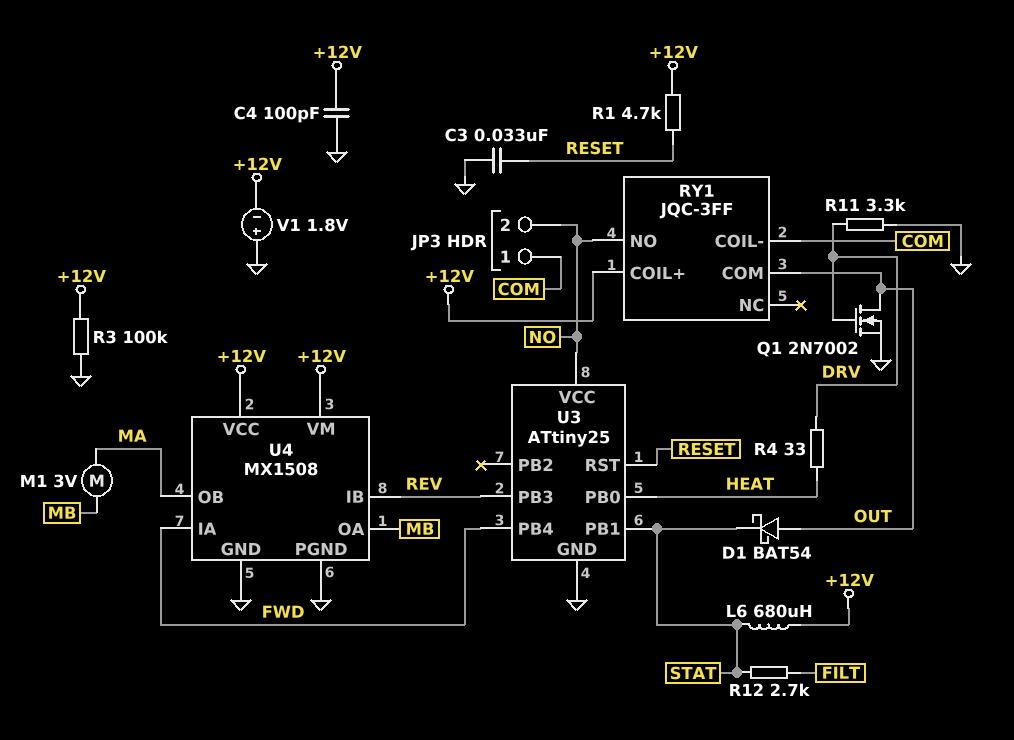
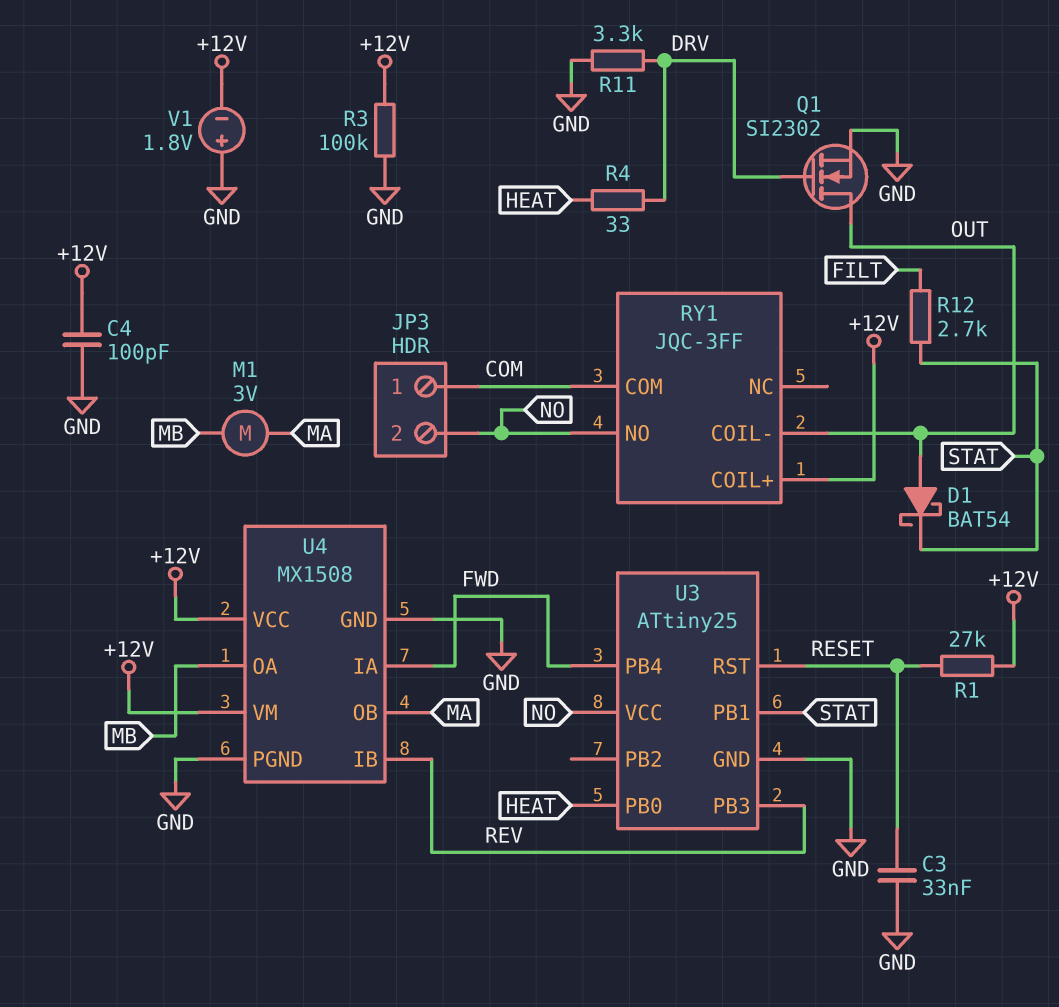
L6: 680uH (+12V, STAT) -> none
Q1: NMOS 2N7002 (G DRV, D OUT, S GND) -> NMOS SI2302 (G DRV, D OUT, S GND)
R1: 4.7k (+12V, RESET) -> 27k (+12V, RESET)
RY1 pin COIL-: COM -> OUT
RY1 pin COM: OUT -> COM

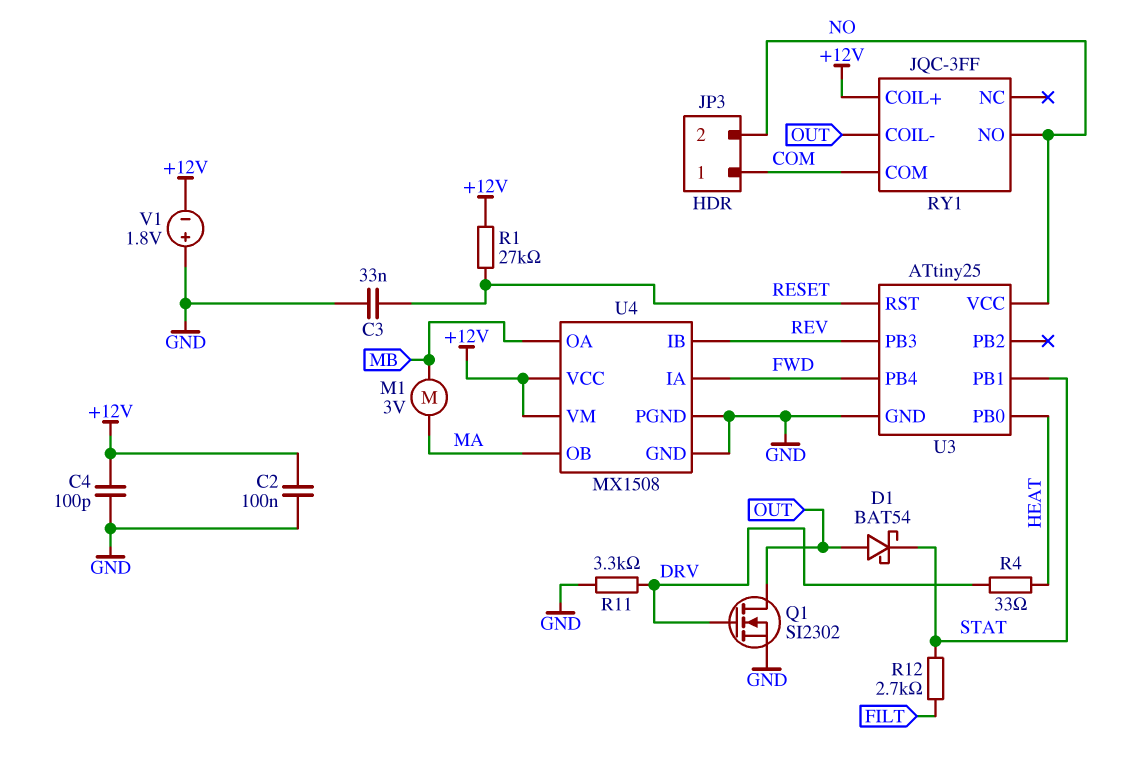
C2: none -> 100nF (+12V, GND)
R3: 100k (+12V, GND) -> none

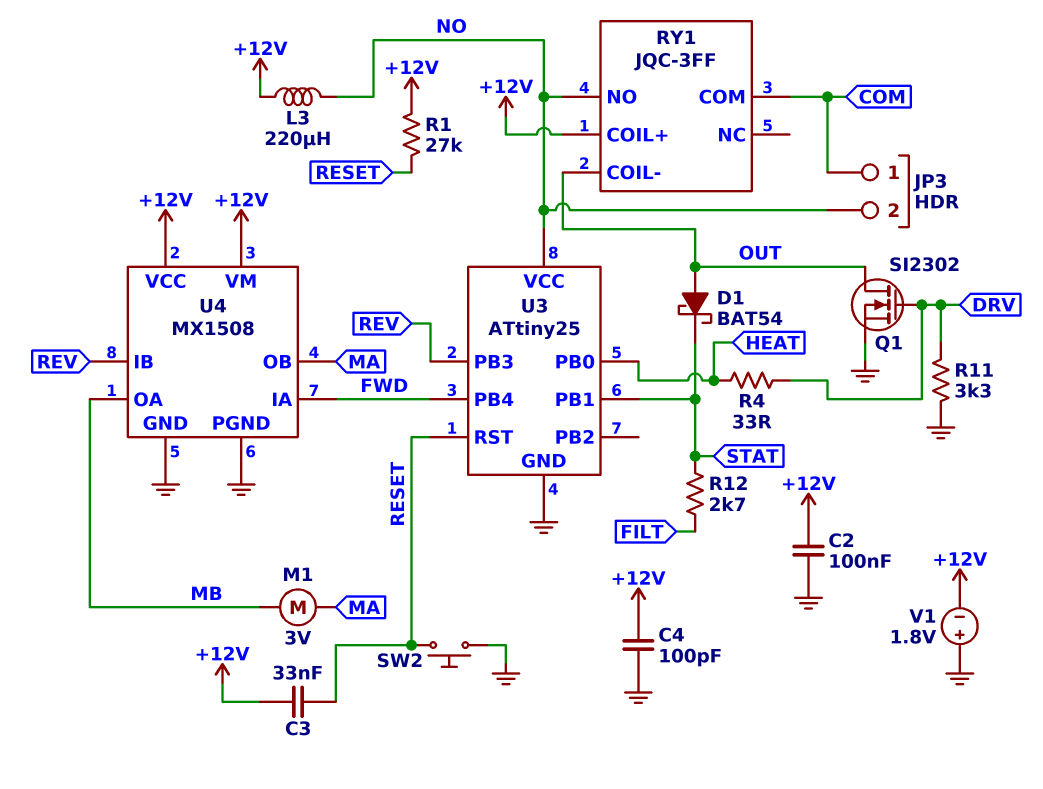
C3: 33nF (GND, RESET) -> 33nF (+12V, RESET)
L3: none -> 220uH (+12V, NO)
SW2: none -> button (GND, RESET)

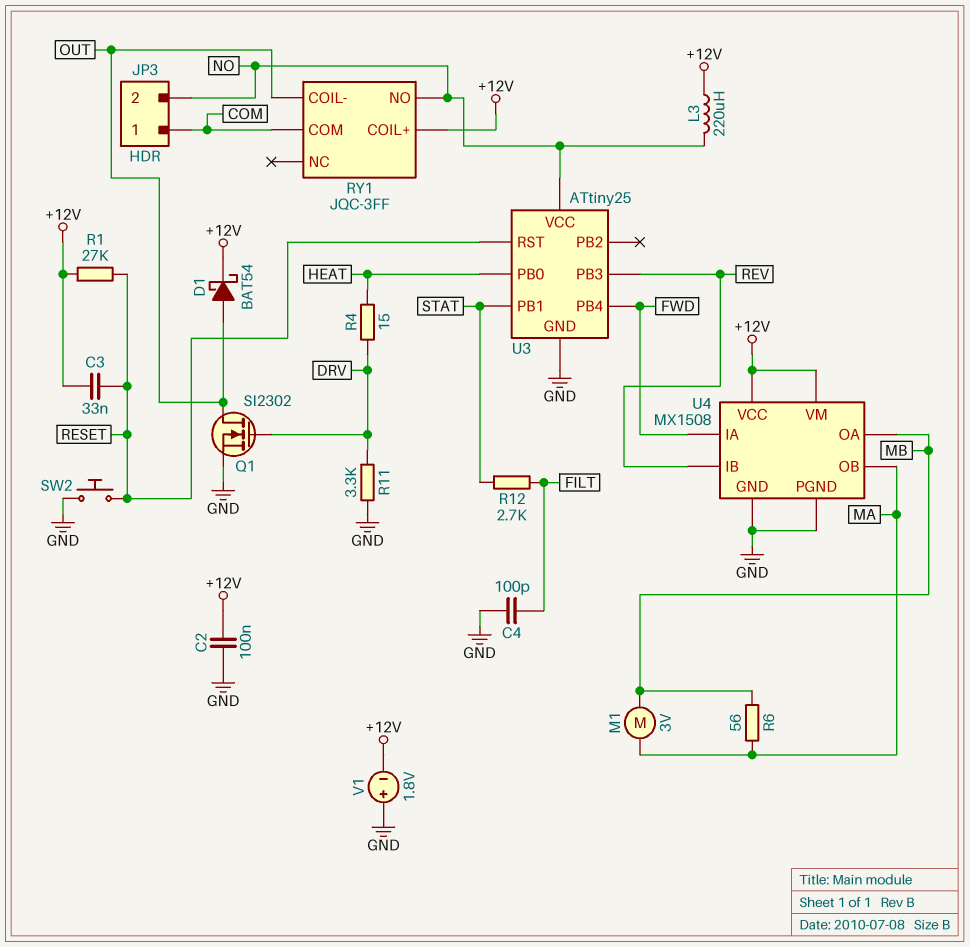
C4: 100pF (+12V, GND) -> 100pF (FILT, GND)
D1: schottky BAT54 (A OUT, K STAT) -> schottky BAT54 (A OUT, K +12V)
R4: 33 (DRV, HEAT) -> 15 (DRV, HEAT)
R6: none -> 56 (MA, MB)

